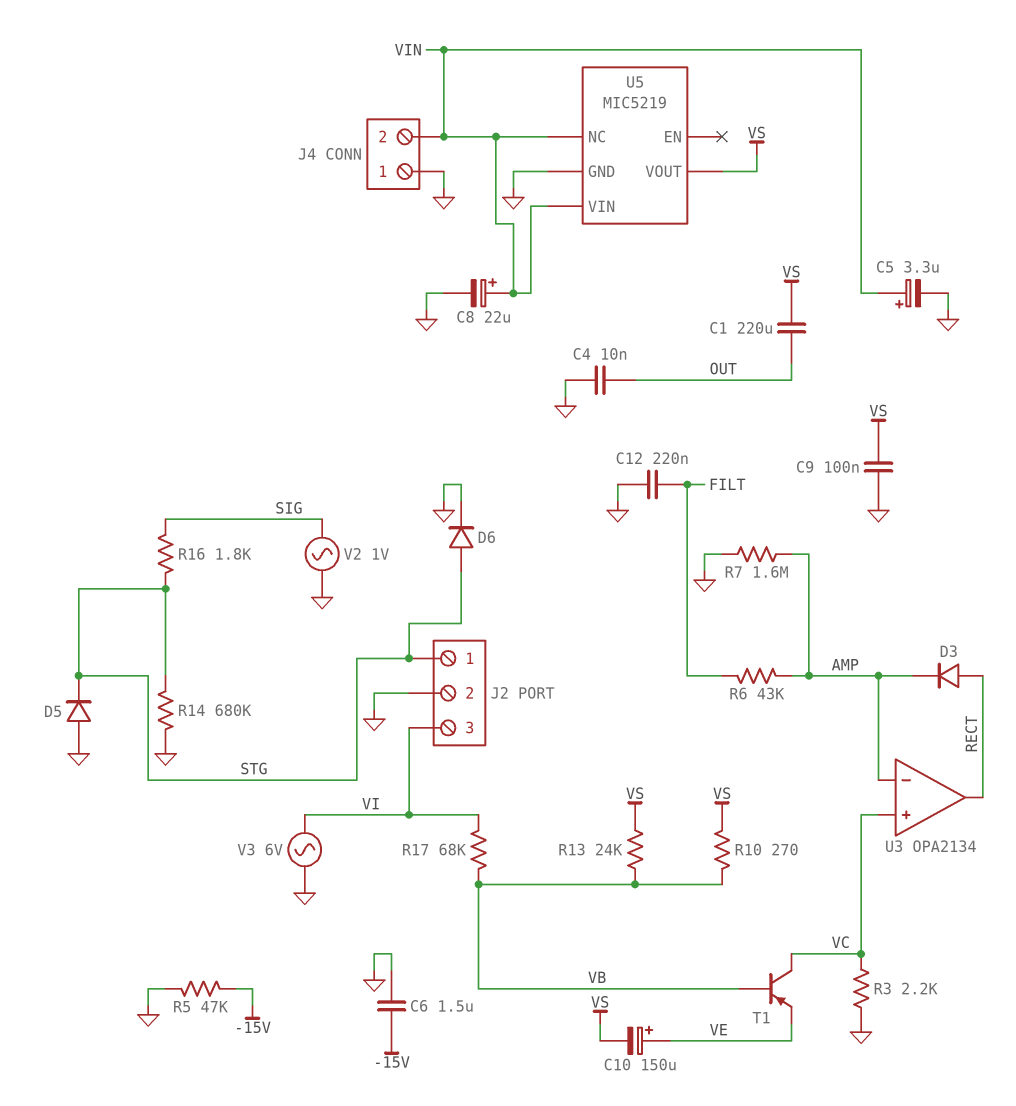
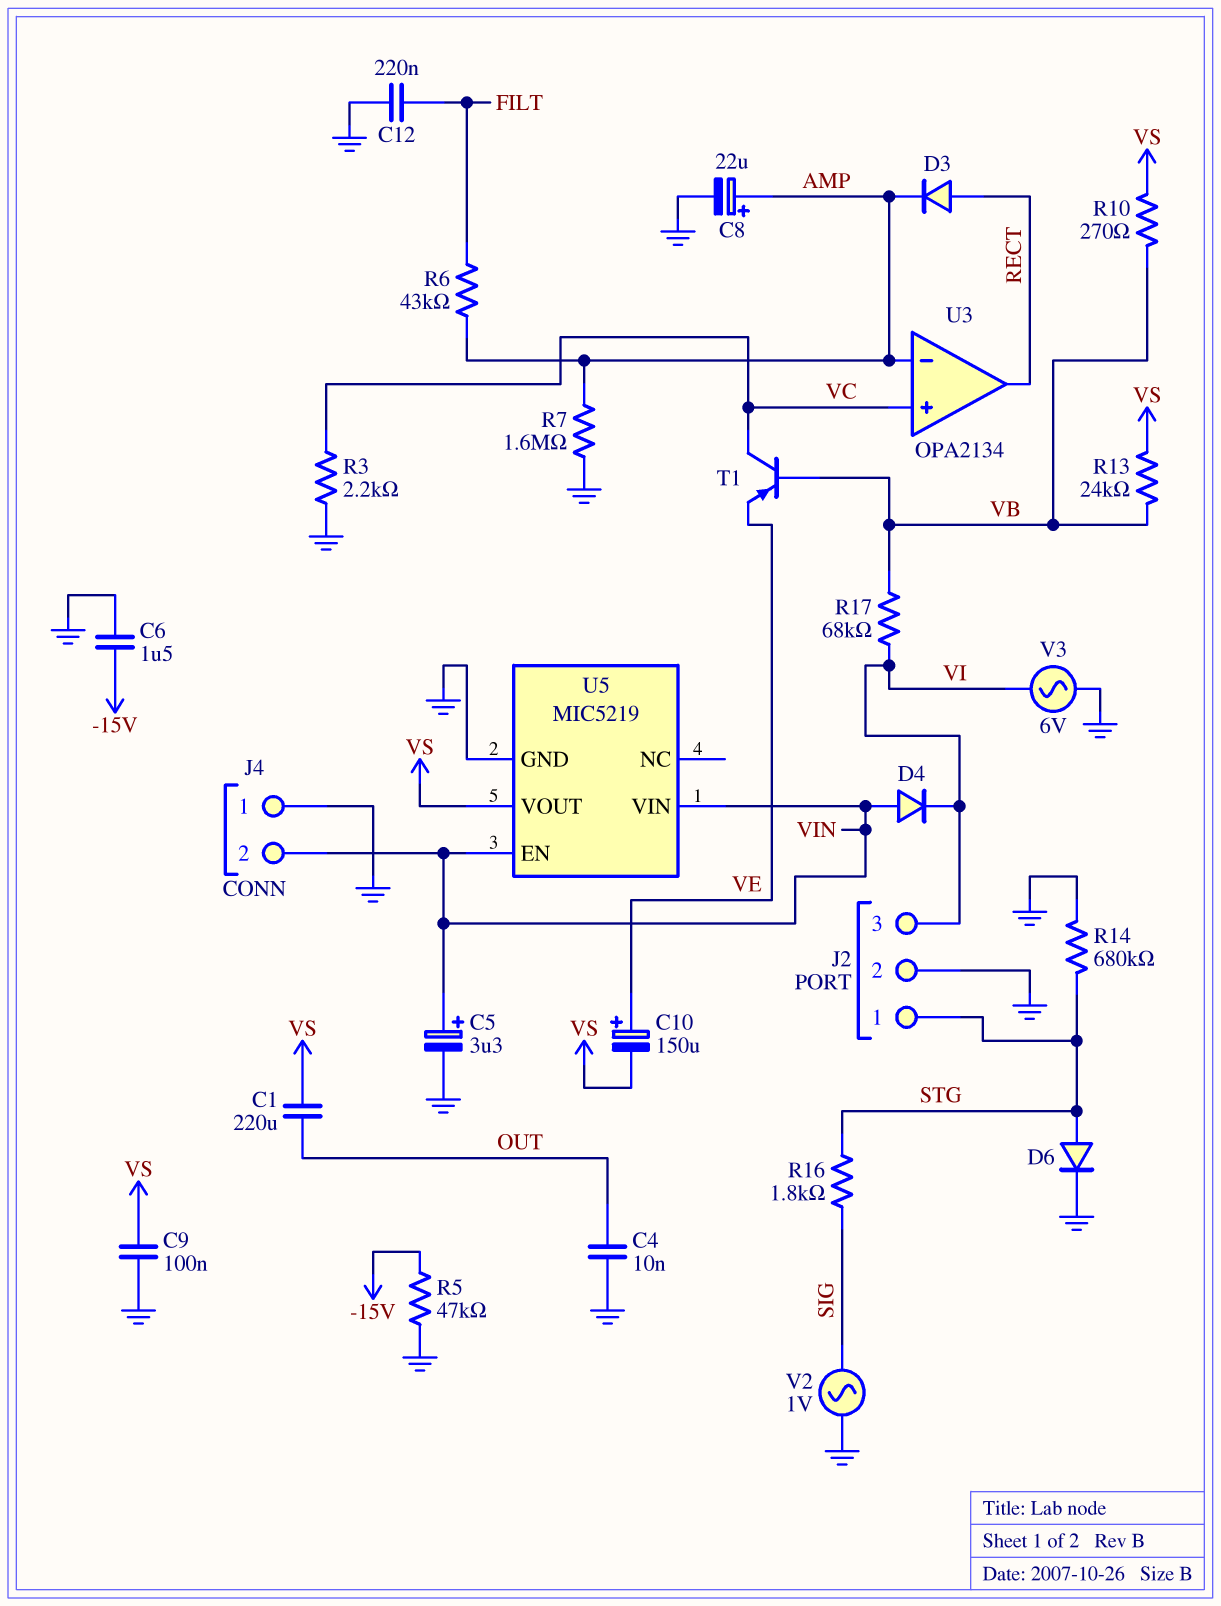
C8: 22uF (plus VIN, minus GND) -> 22uF (plus AMP, minus GND)
D4: none -> diode (A VIN, K VI)
D5: diode (A GND, K STG) -> none
U5 pin EN: none -> VIN
U5 pin NC: VIN -> none

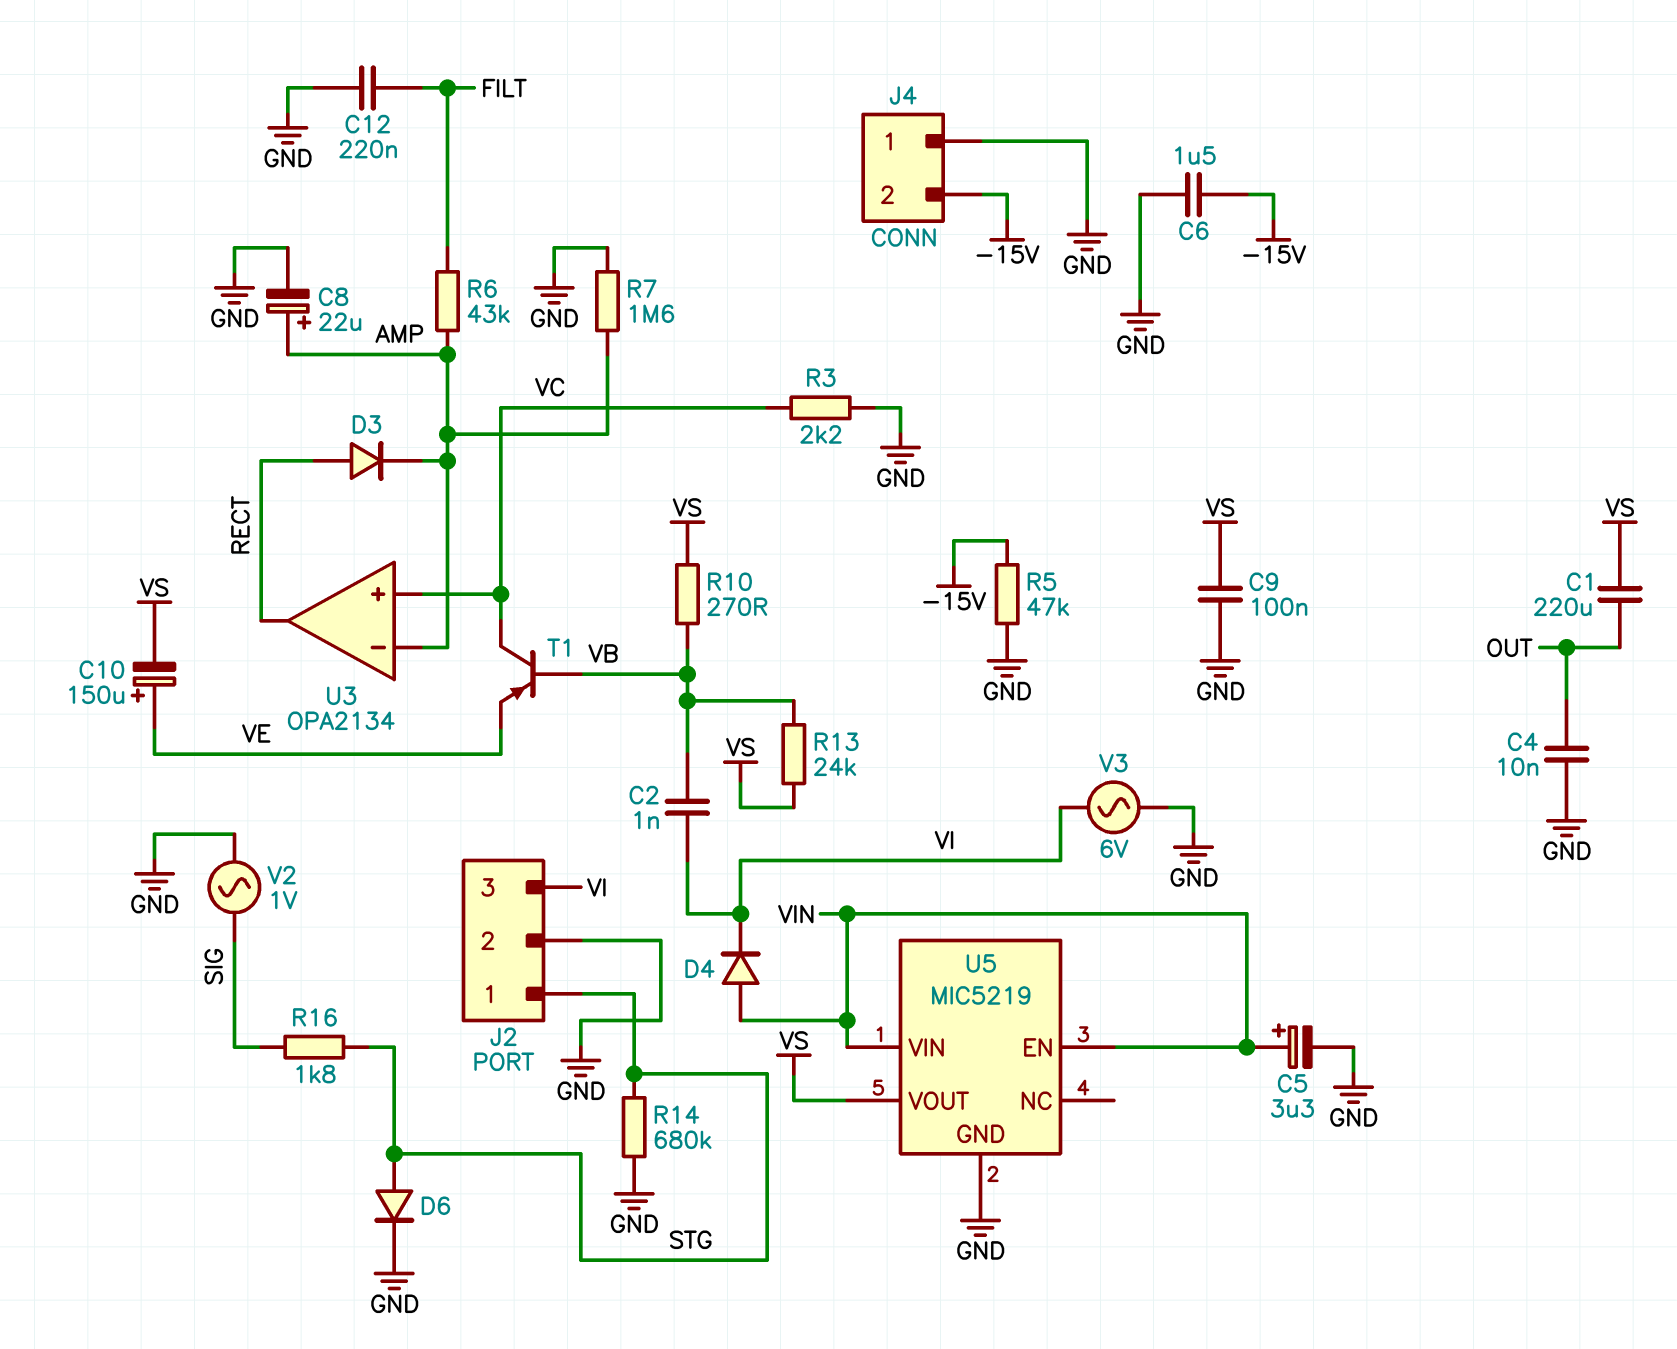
C2: none -> 1nF (VB, VI)
J4 pin 2: VIN -> -15V
R17: 68k (VB, VI) -> none

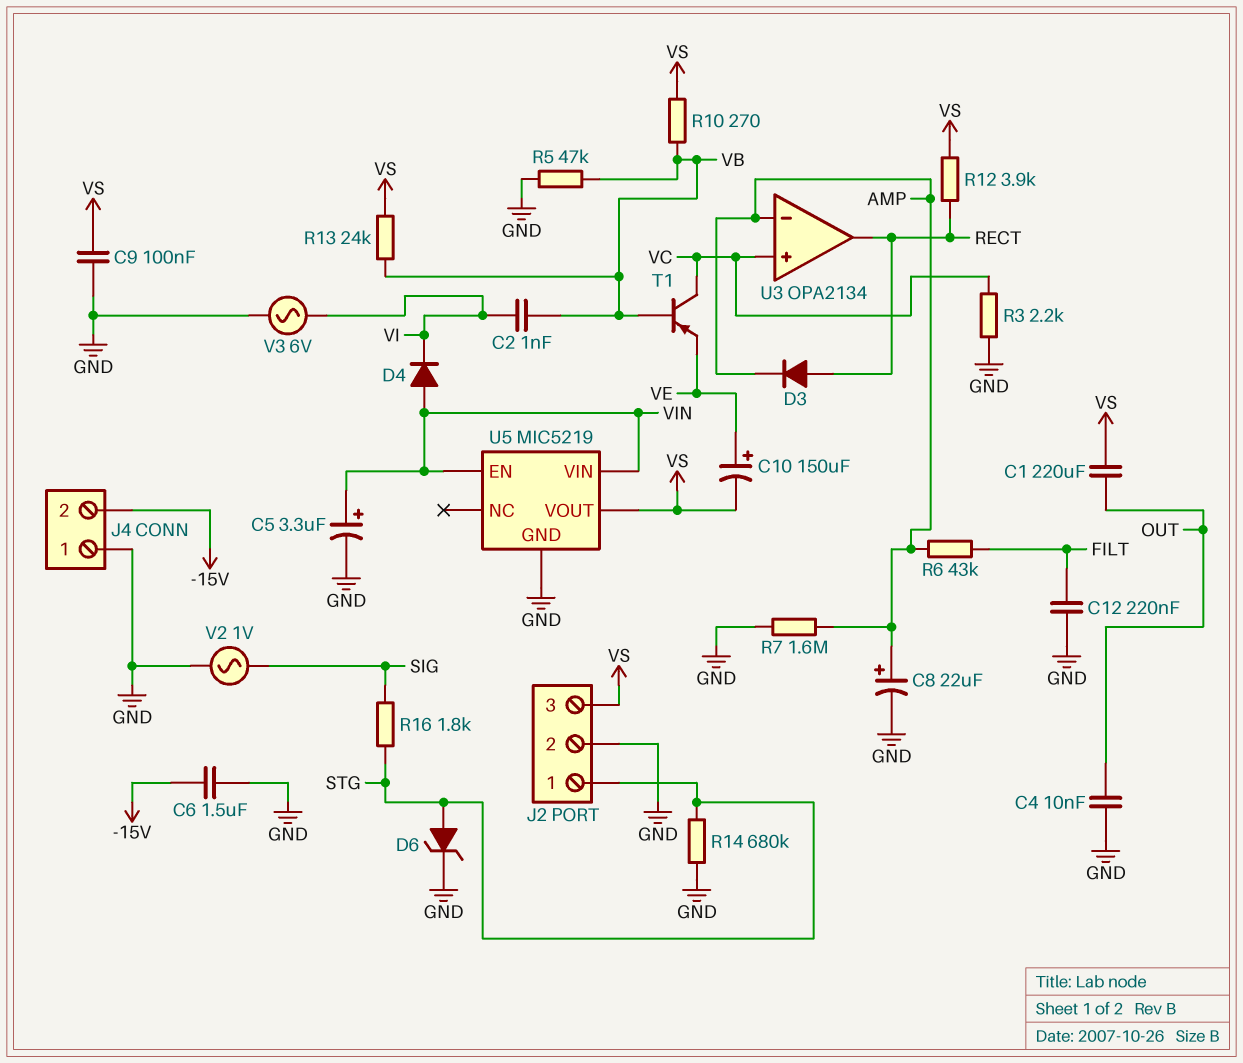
D6: diode (A STG, K GND) -> zener (A STG, K GND)
J2 pin 3: VI -> VS
R5: 47k (-15V, GND) -> 47k (GND, VB)
R12: none -> 3.9k (RECT, VS)

